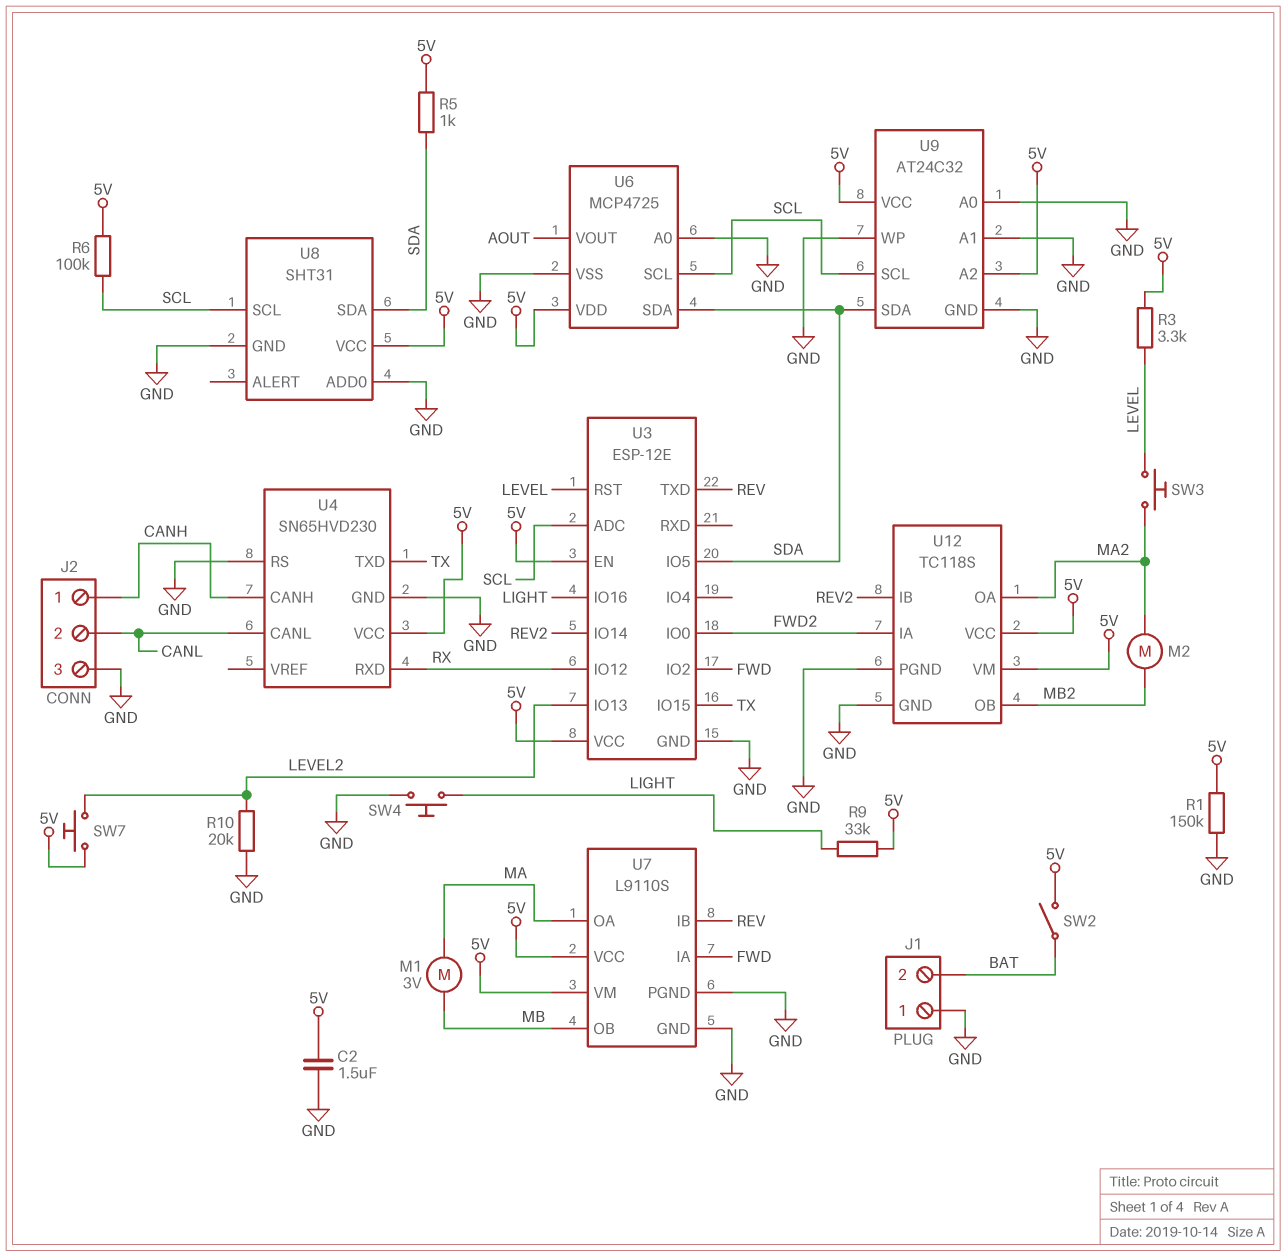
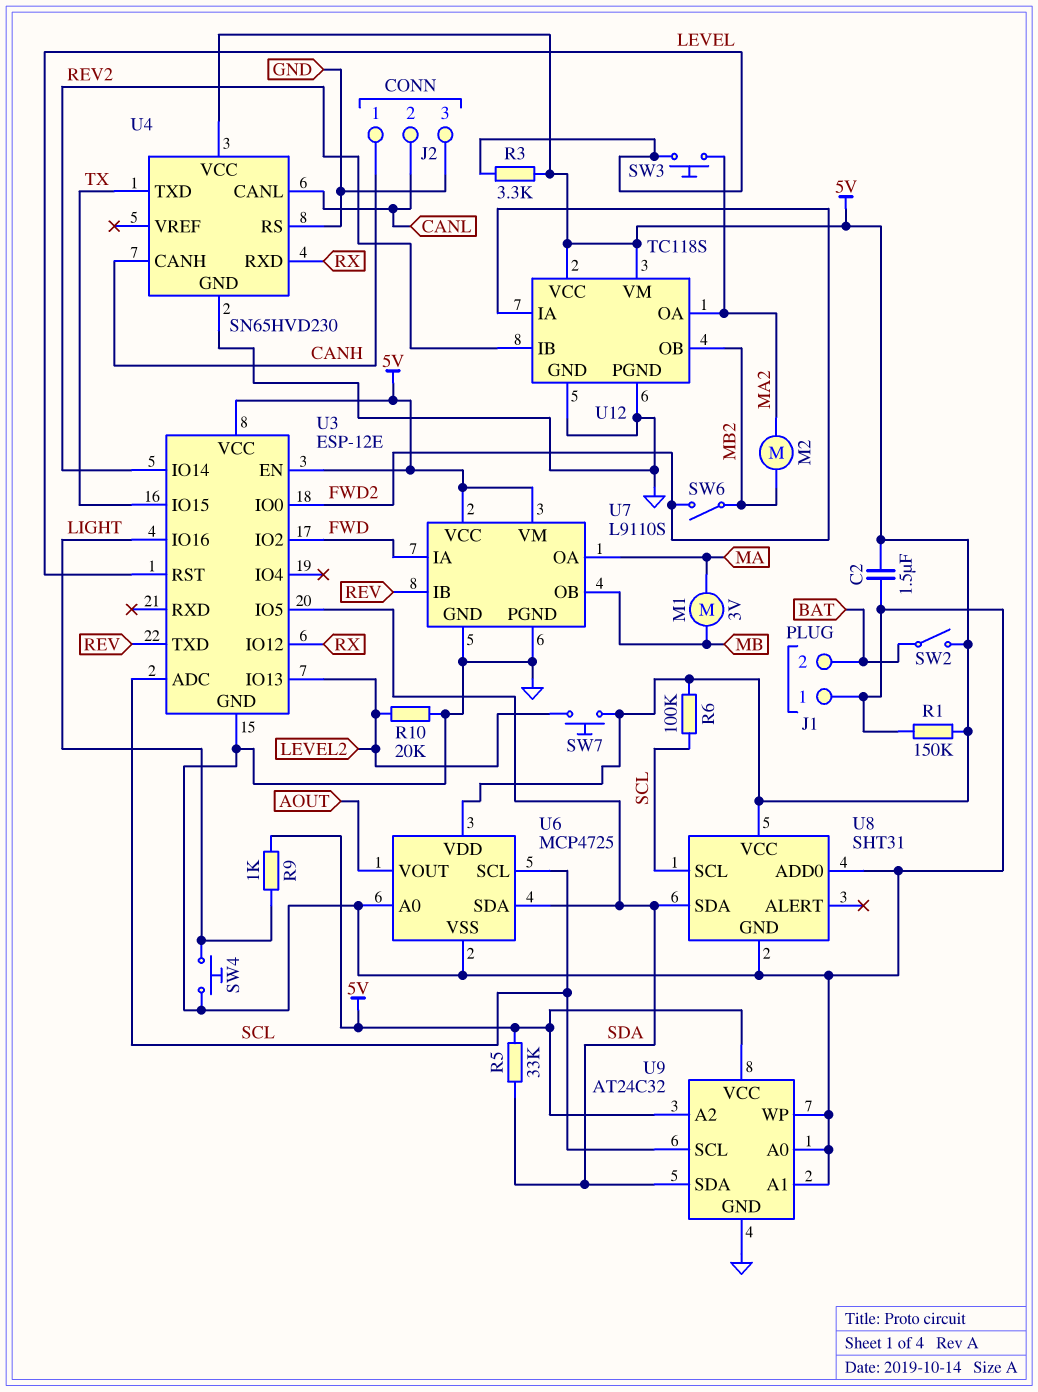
R5: 1k (5V, SDA) -> 33k (5V, SDA)
R9: 33k (5V, LIGHT) -> 1k (5V, LIGHT)
SW6: none -> switch (FWD2, MB2)

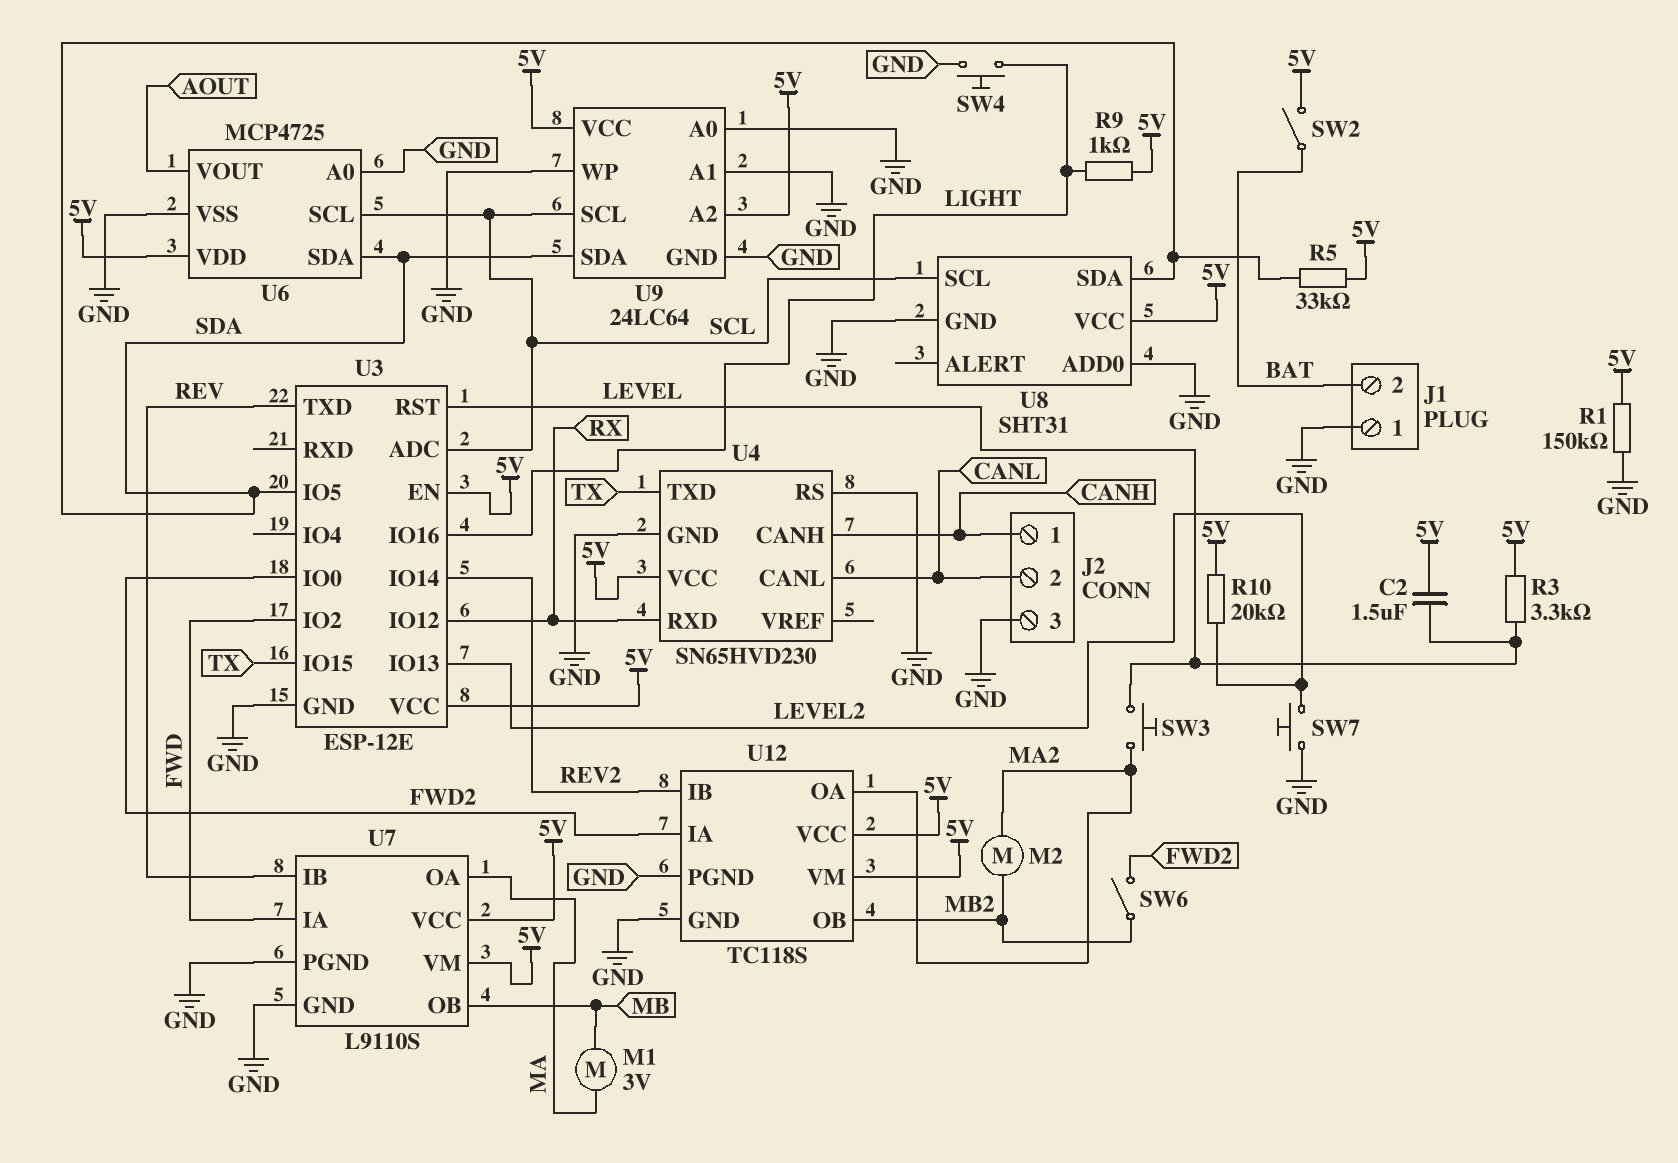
C2: 1.5uF (5V, GND) -> 1.5uF (5V, LEVEL)
R6: 100k (5V, SCL) -> none
R10: 20k (GND, LEVEL2) -> 20k (5V, LEVEL2)
SW7: button (5V, LEVEL2) -> button (GND, LEVEL2)
U9: AT24C32 -> 24LC64

